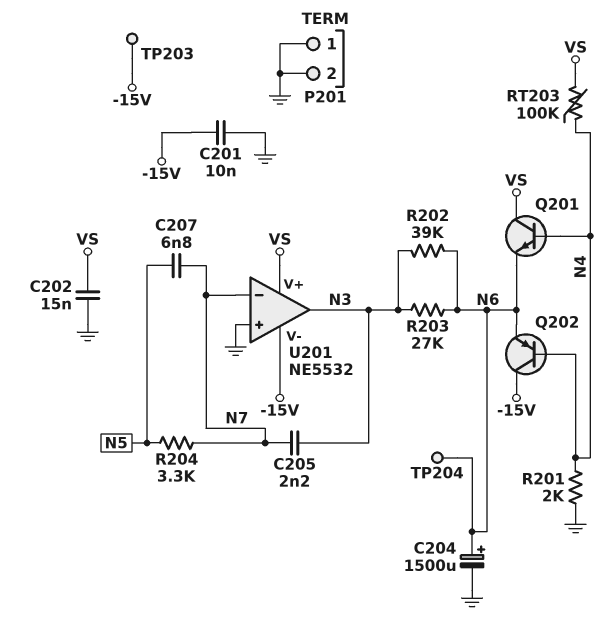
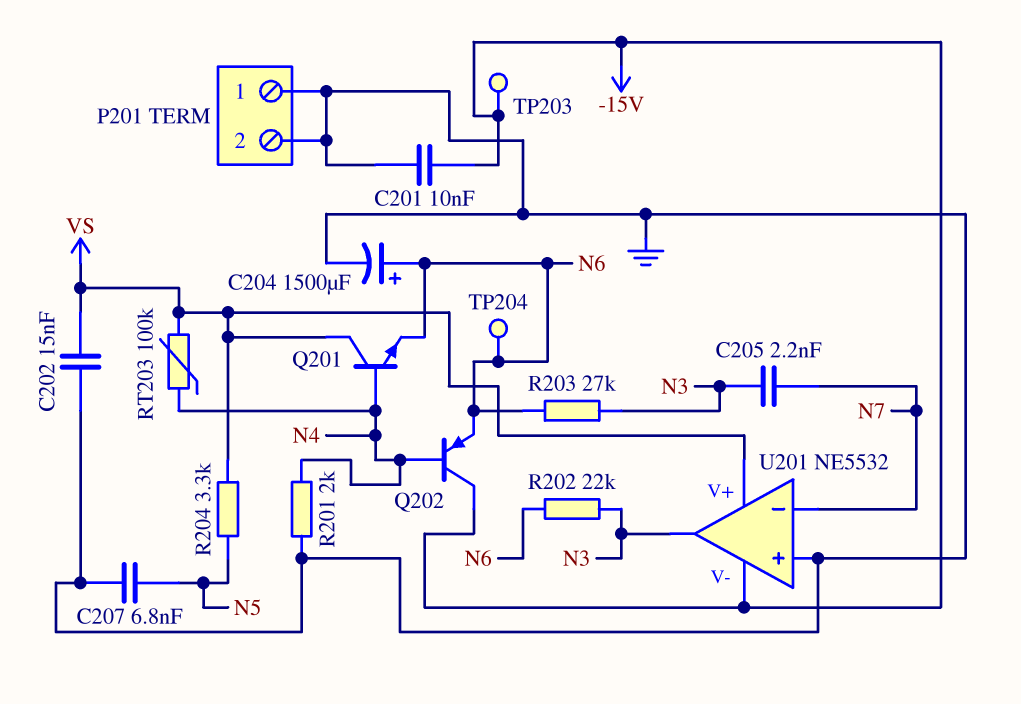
C207: 6.8nF (N5, N7) -> 6.8nF (GND, N5)
R202: 39k (N3, N6) -> 22k (N3, N6)
R204: 3.3k (N5, N7) -> 3.3k (N5, VS)

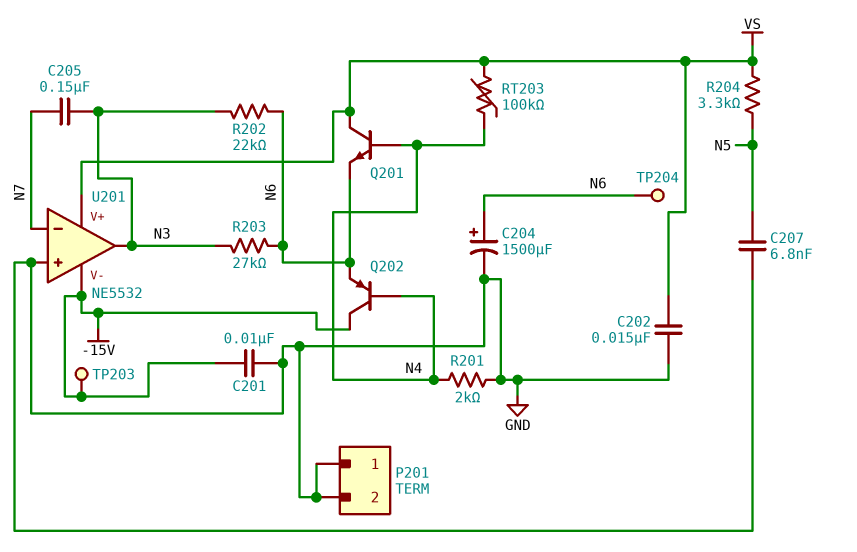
C205: 2.2nF (N3, N7) -> 150nF (N3, N7)

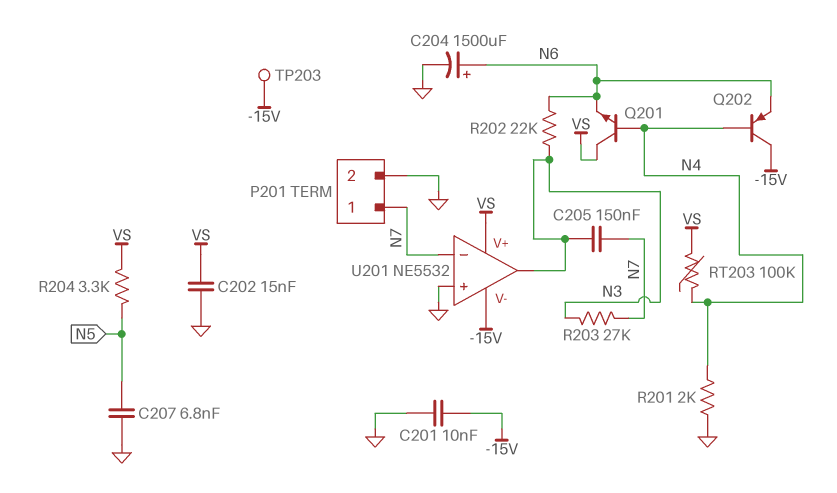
P201 pin 1: GND -> N7
R203: 27k (N3, N6) -> 27k (N3, N7)
TP204: test point (N6) -> none

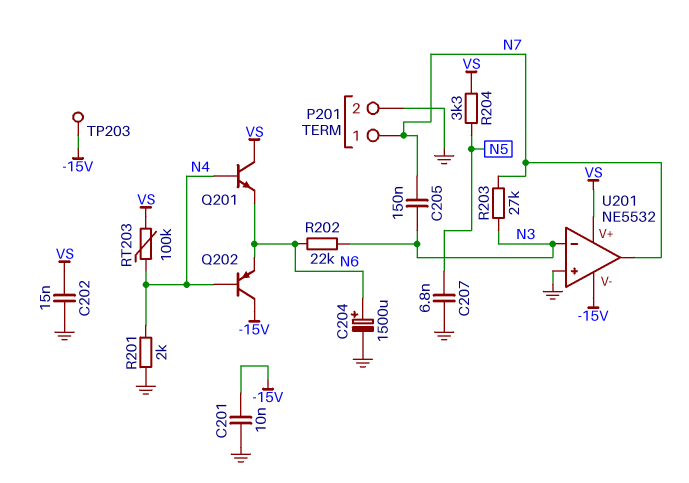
U201 pin in-: N7 -> N3
U201 pin out: N3 -> N7

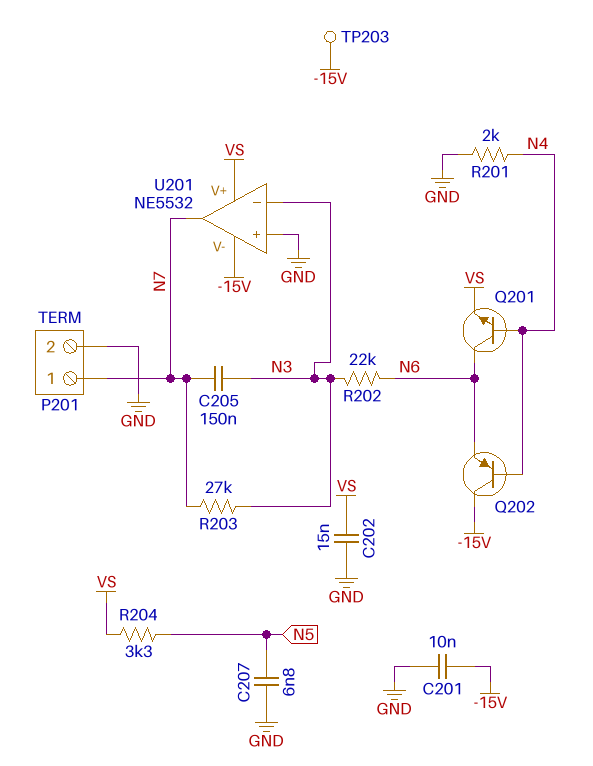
C204: 1500uF (plus N6, minus GND) -> none
Q201: NPN (B N4, C VS, E N6) -> NPN (B N4, C N6, E VS)
RT203: 100k (N4, VS) -> none

